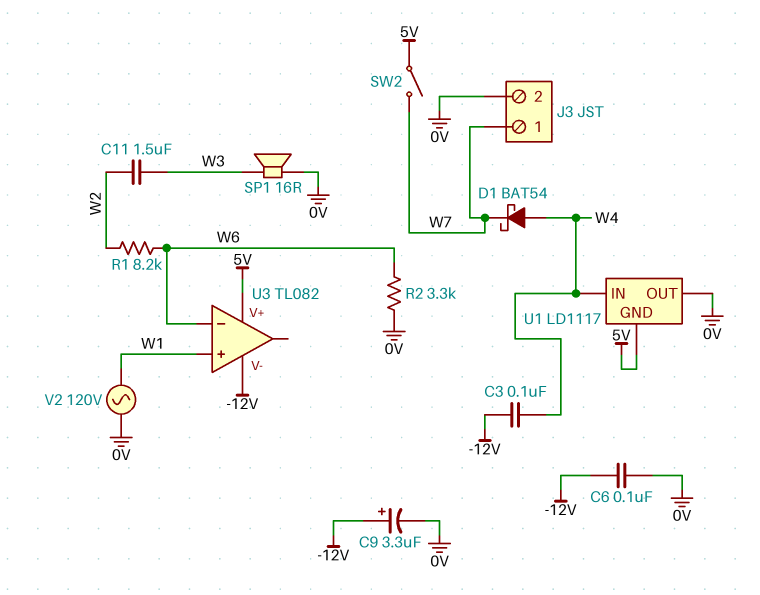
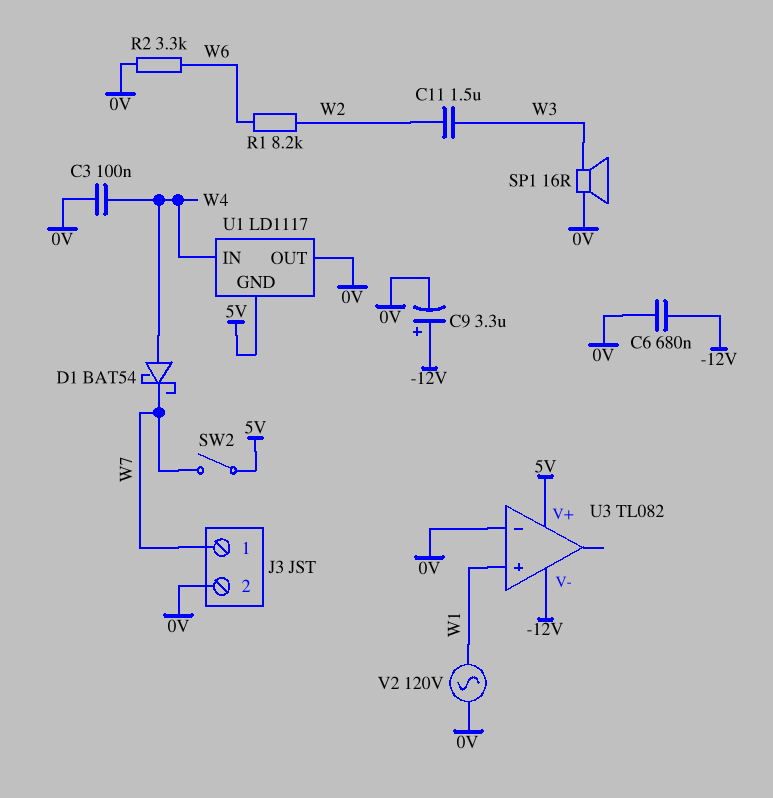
C3: 100nF (-12V, W4) -> 100nF (0V, W4)
C6: 100nF (-12V, 0V) -> 680nF (-12V, 0V)
U3 pin in-: W6 -> 0V

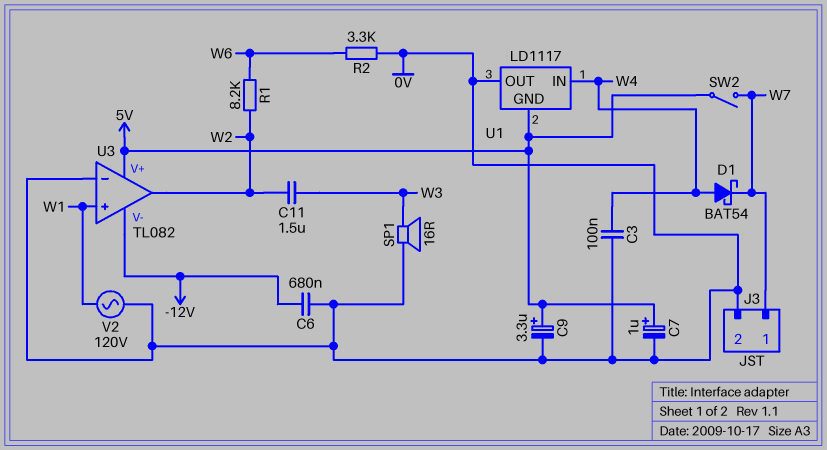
C7: none -> 1uF (plus 5V, minus 0V)
C9: 3.3uF (plus -12V, minus 0V) -> 3.3uF (plus 5V, minus 0V)
U3 pin out: none -> W2

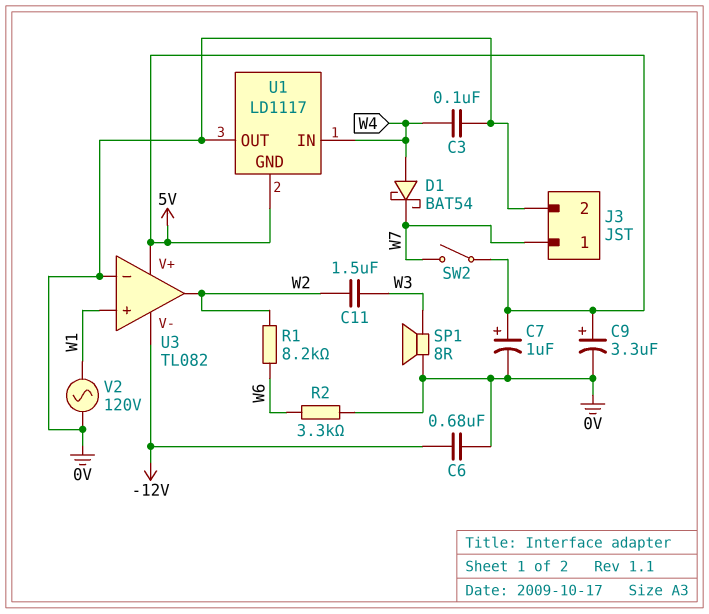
SP1: speaker 16R (0V, W3) -> speaker 8R (0V, W3)

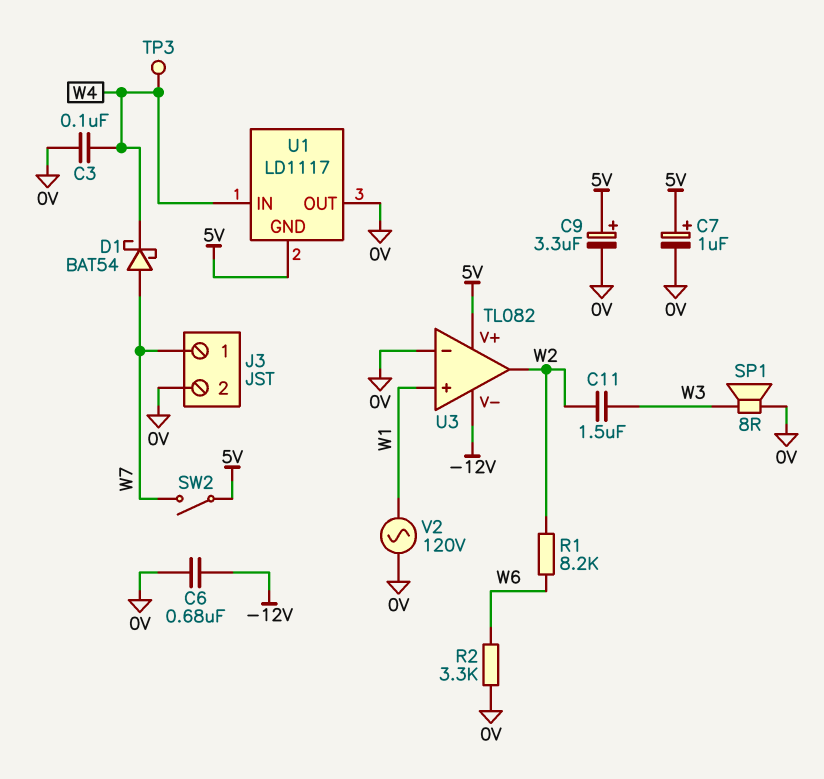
D1: schottky BAT54 (A W4, K W7) -> schottky BAT54 (A W7, K W4)
TP3: none -> test point (W4)

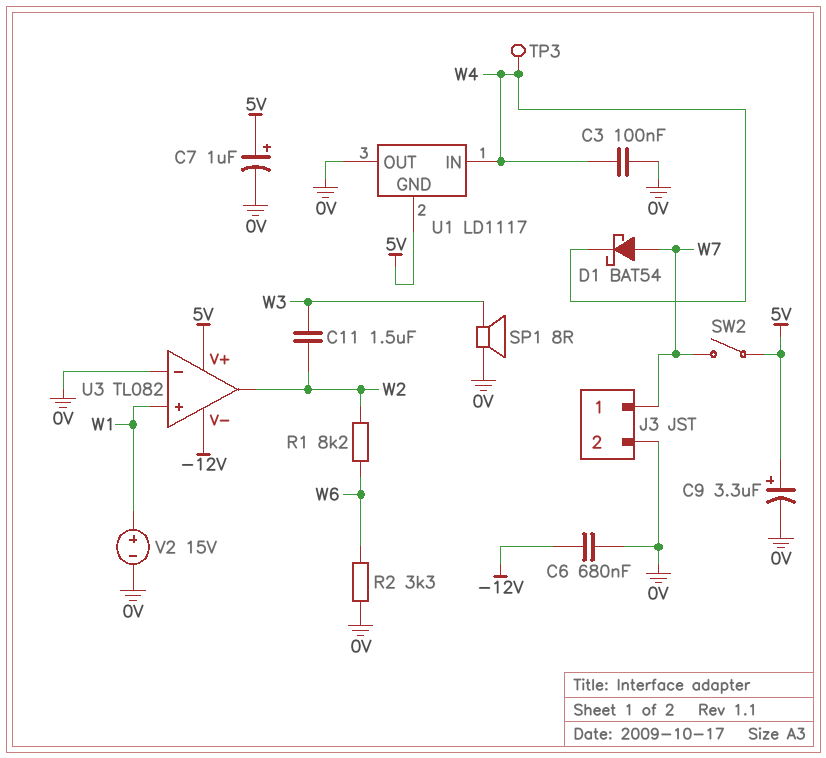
V2: AC 120V (0V, W1) -> 15V (plus W1, minus 0V)

